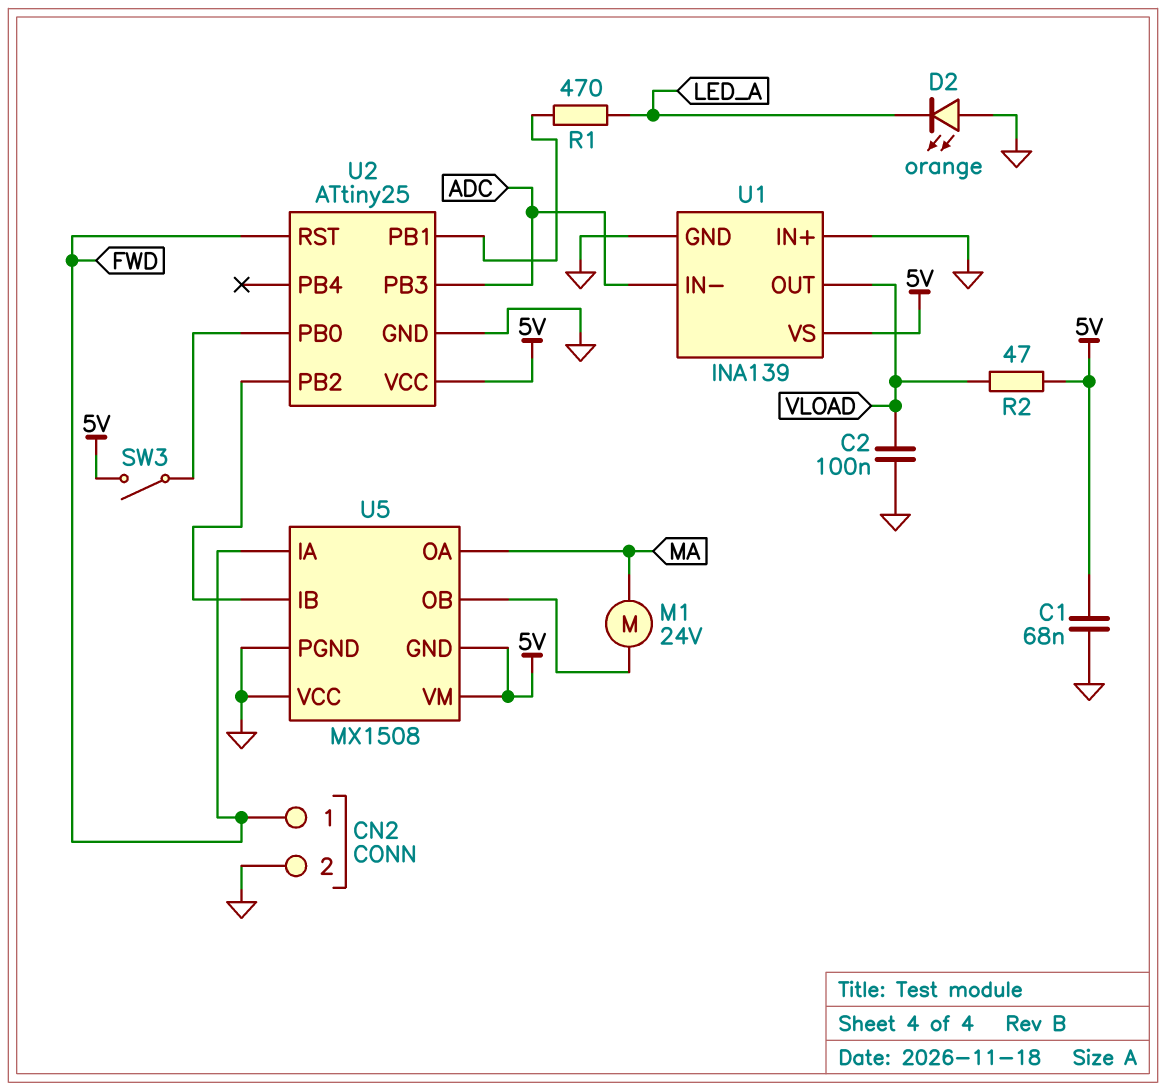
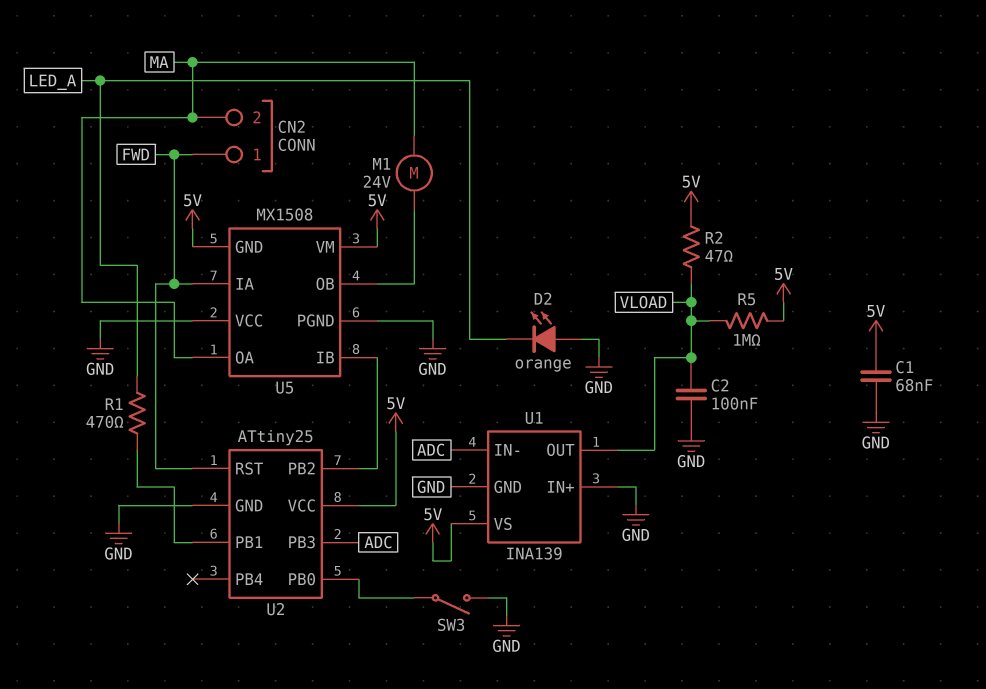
CN2 pin 2: GND -> MA
R5: none -> 1M (5V, VLOAD)
SW3: switch (5V, U2/PB0) -> switch (GND, U2/PB0)

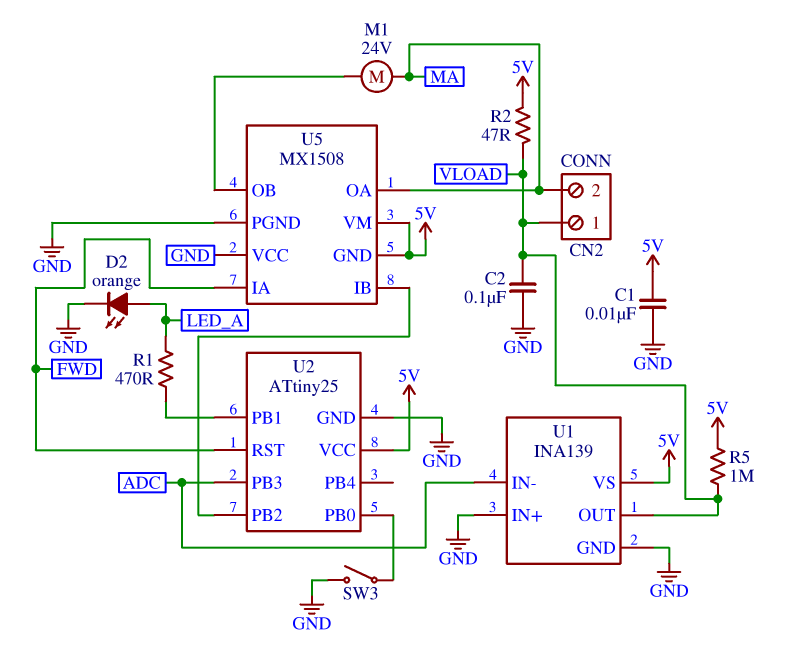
C1: 68nF (5V, GND) -> 10nF (5V, GND)
CN2 pin 1: FWD -> VLOAD
D2: LED orange (A GND, K LED_A) -> LED orange (A LED_A, K GND)

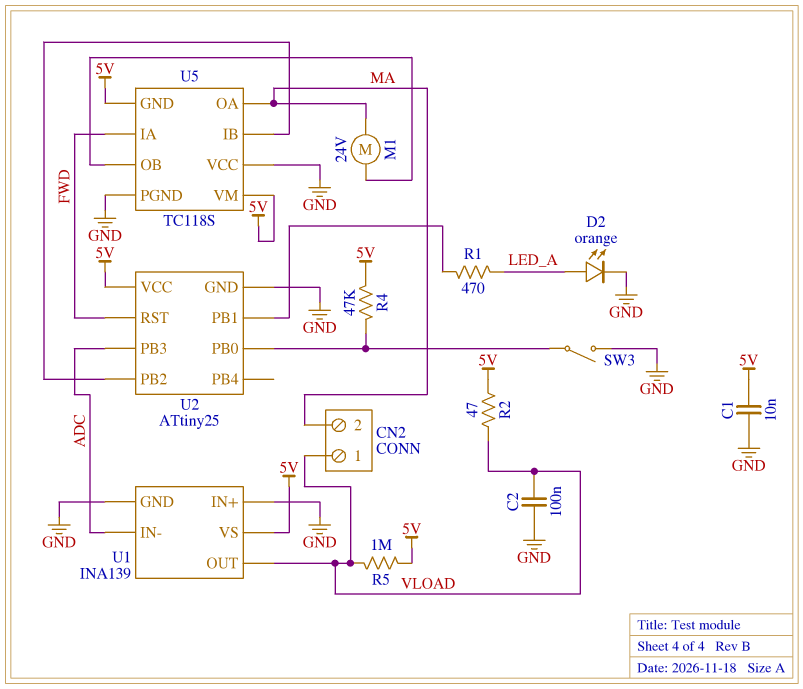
R4: none -> 47k (5V, U2/PB0)
U5: MX1508 -> TC118S

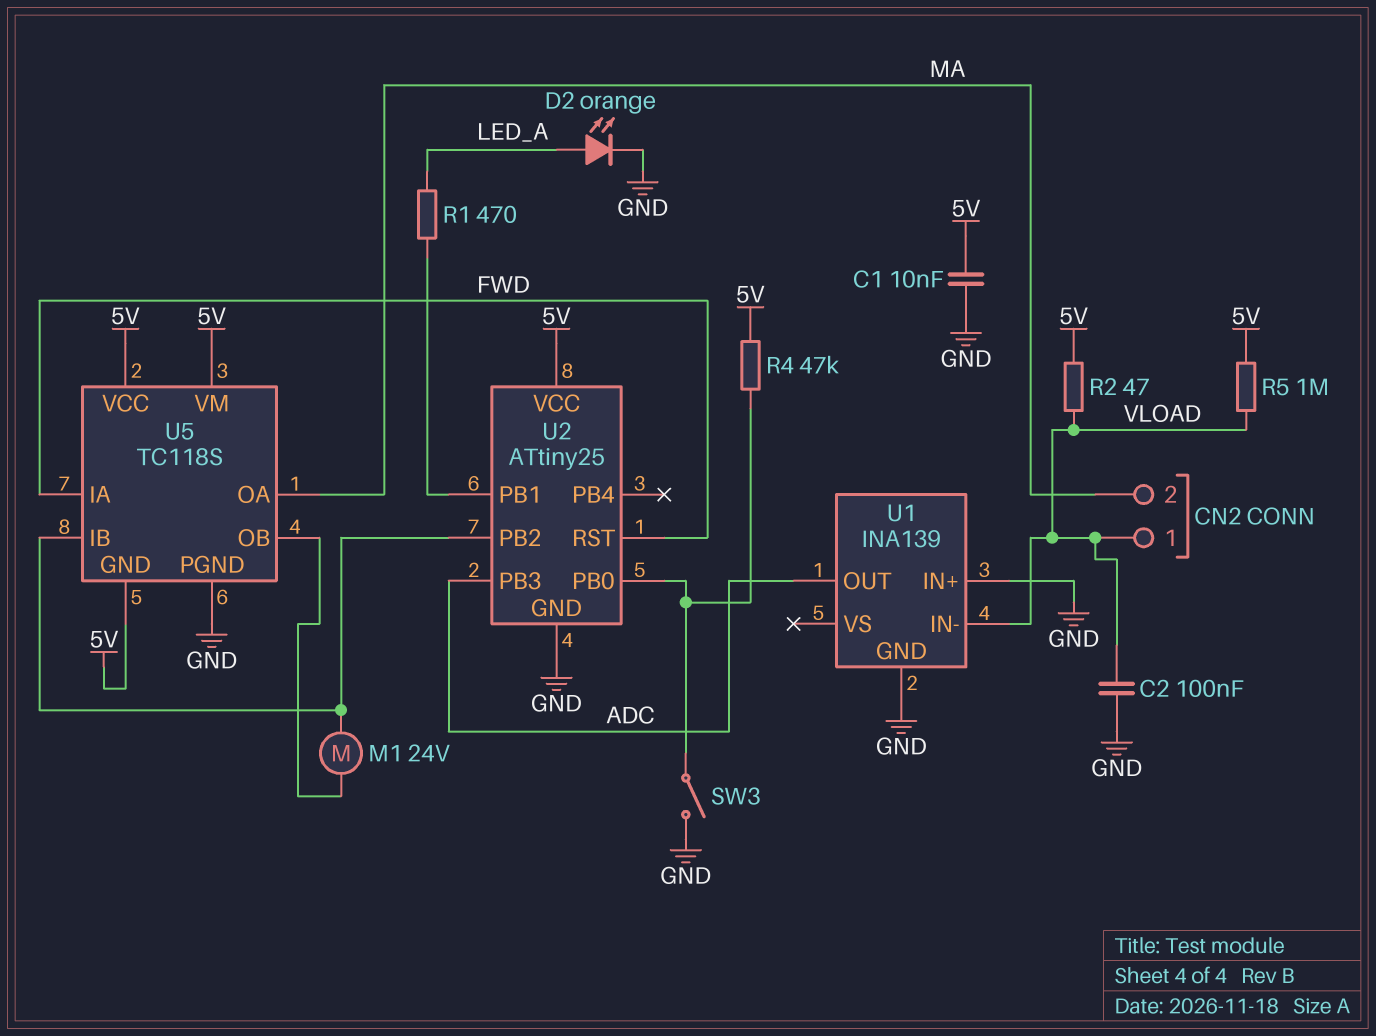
M1: motor 24V (MA, U5/OB) -> motor 24V (U2/PB2, U5/OB)
U1 pin IN-: ADC -> VLOAD
U1 pin OUT: VLOAD -> ADC
U1 pin VS: 5V -> none
U5 pin VCC: GND -> 5V

